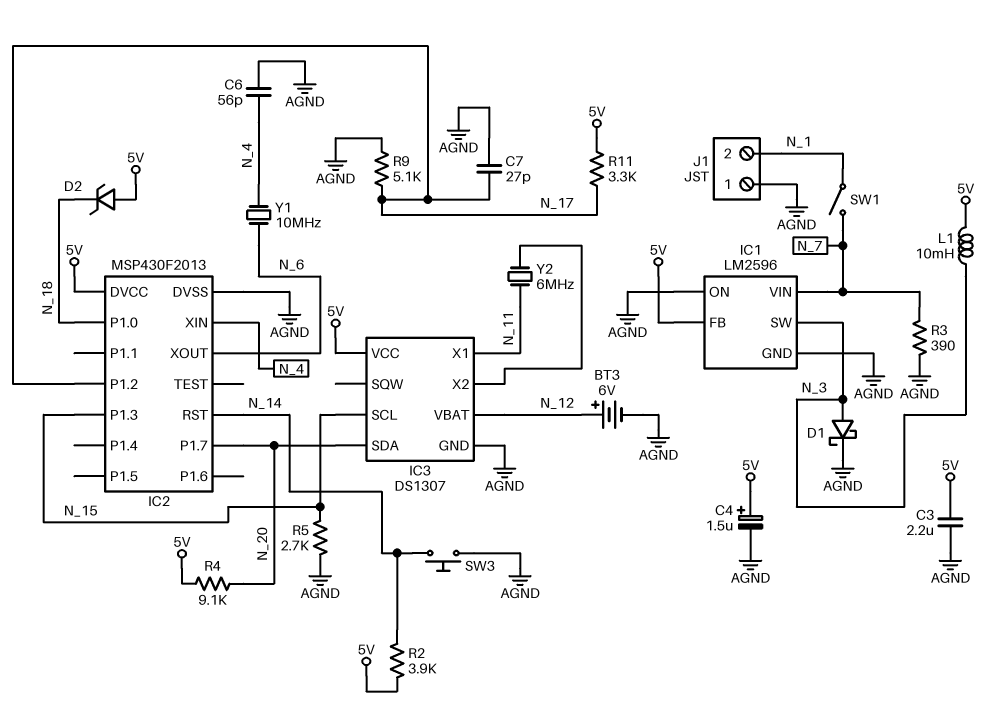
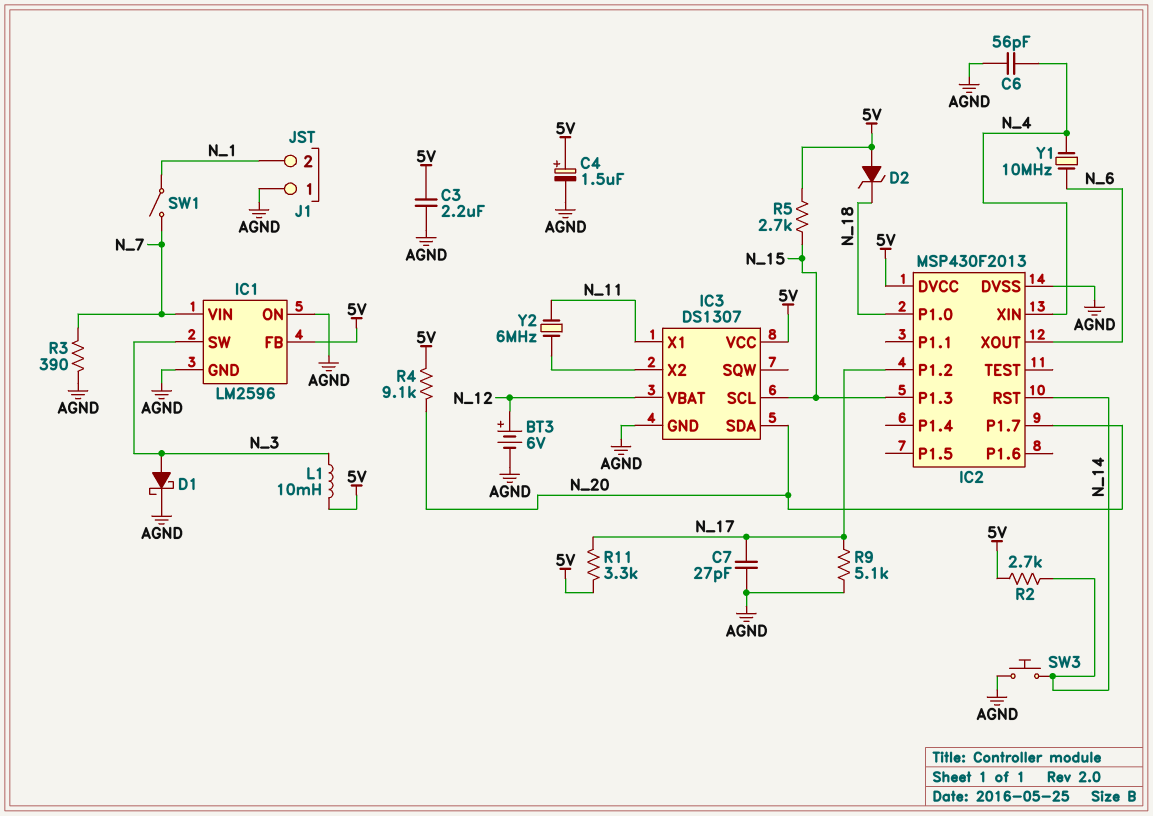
R2: 3.9k (5V, N_14) -> 2.7k (5V, N_14)
R5: 2.7k (AGND, N_15) -> 2.7k (5V, N_15)

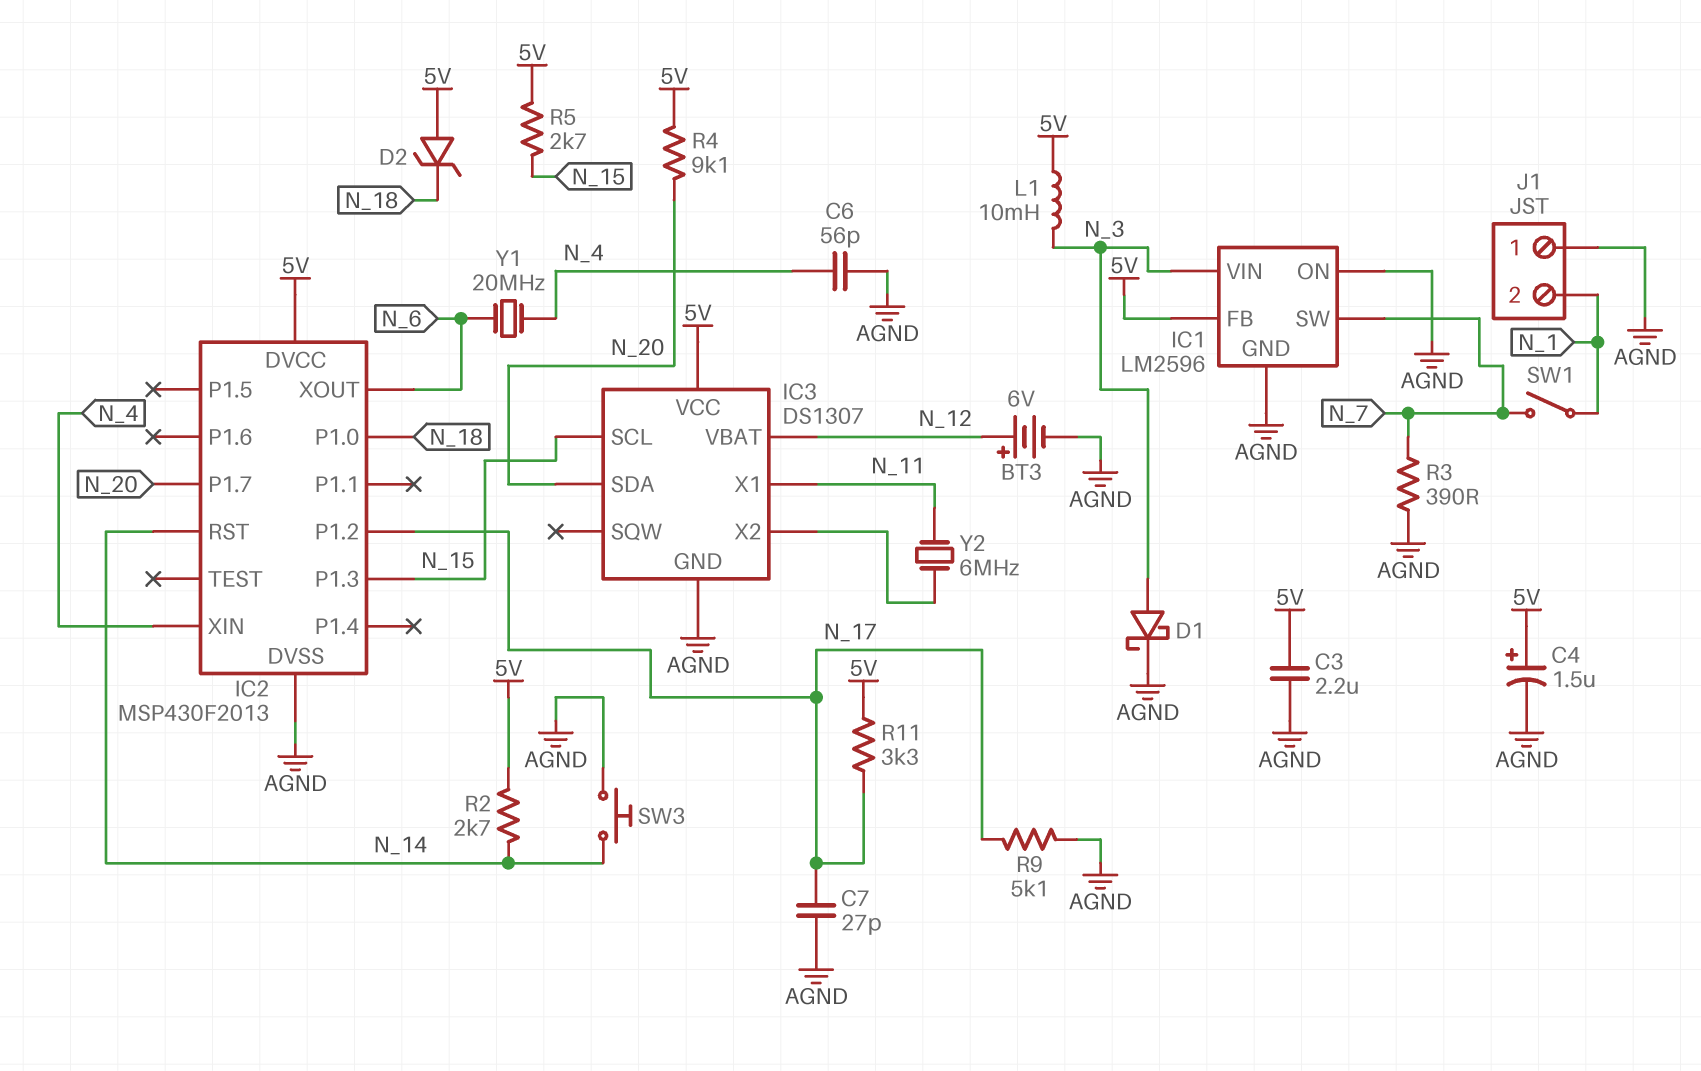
IC1 pin SW: N_3 -> N_7
IC1 pin VIN: N_7 -> N_3
Y1: 10MHz (N_4, N_6) -> 20MHz (N_4, N_6)

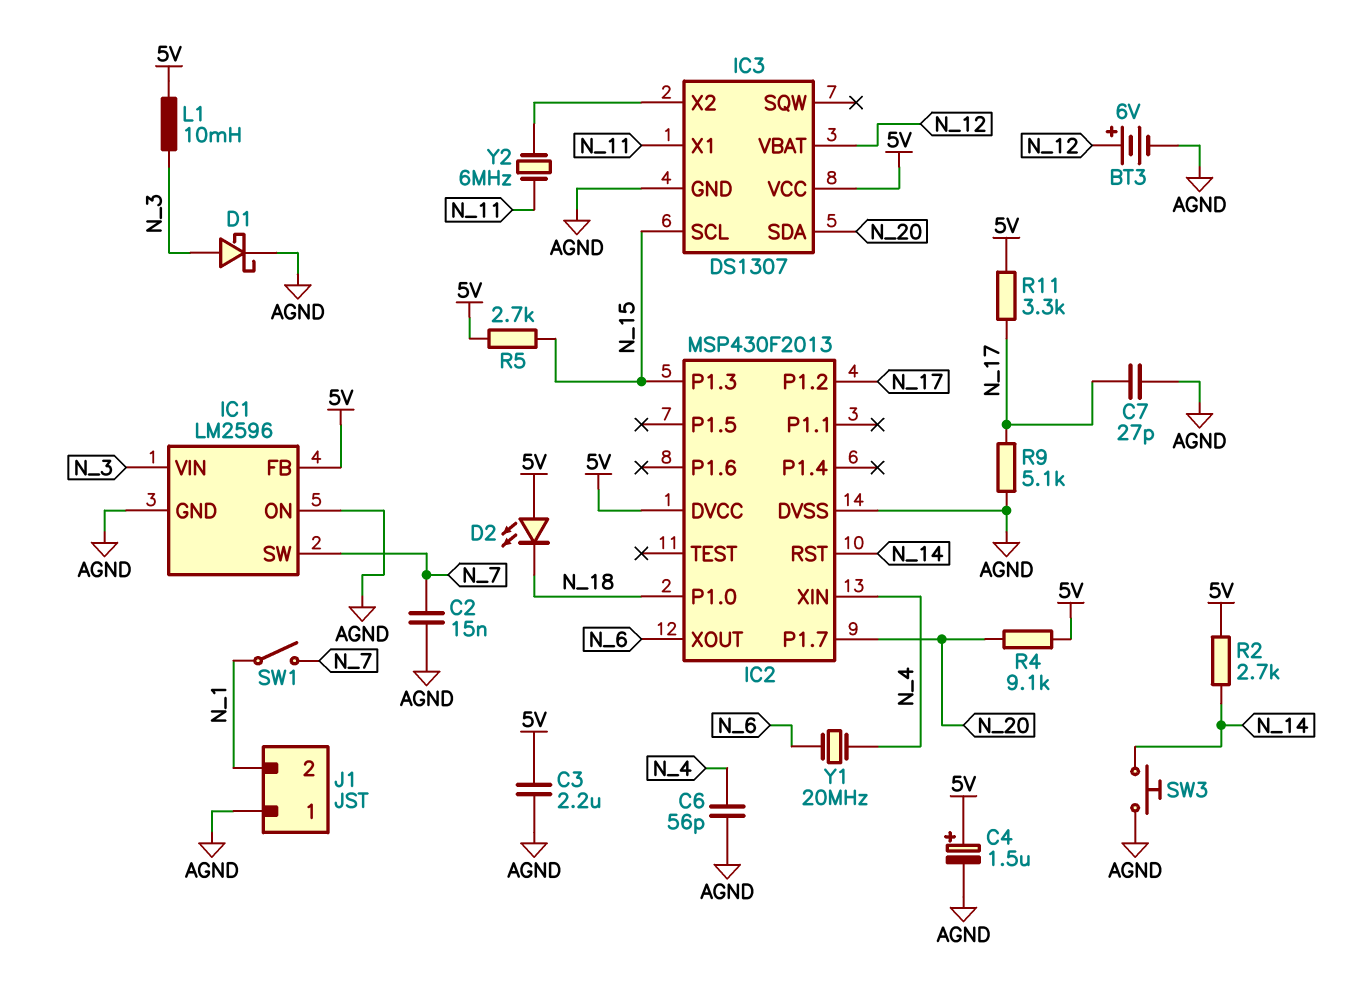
C2: none -> 15nF (AGND, N_7)
D2: zener (A 5V, K N_18) -> LED (A 5V, K N_18)
R3: 390 (AGND, N_7) -> none

